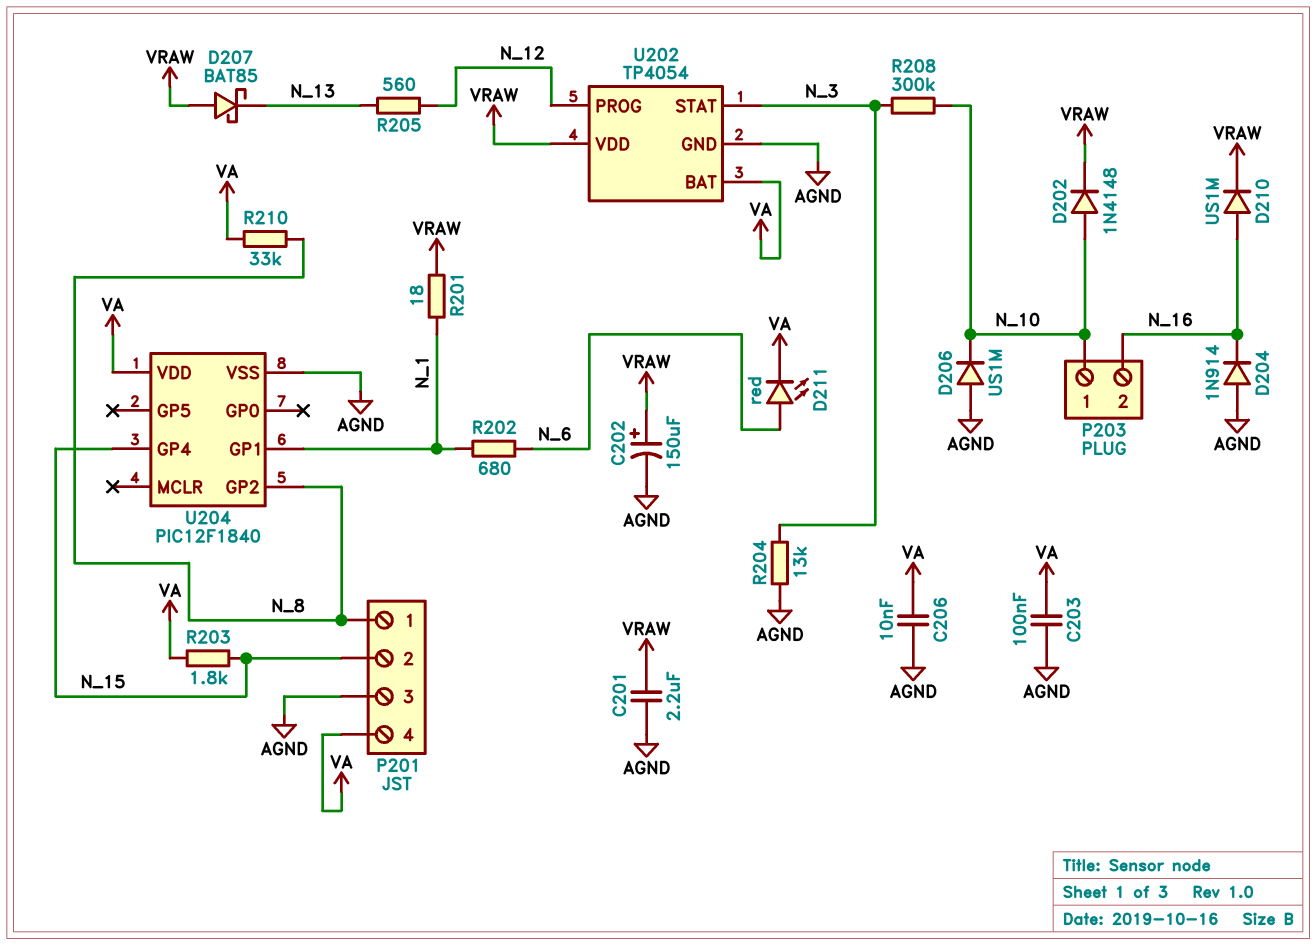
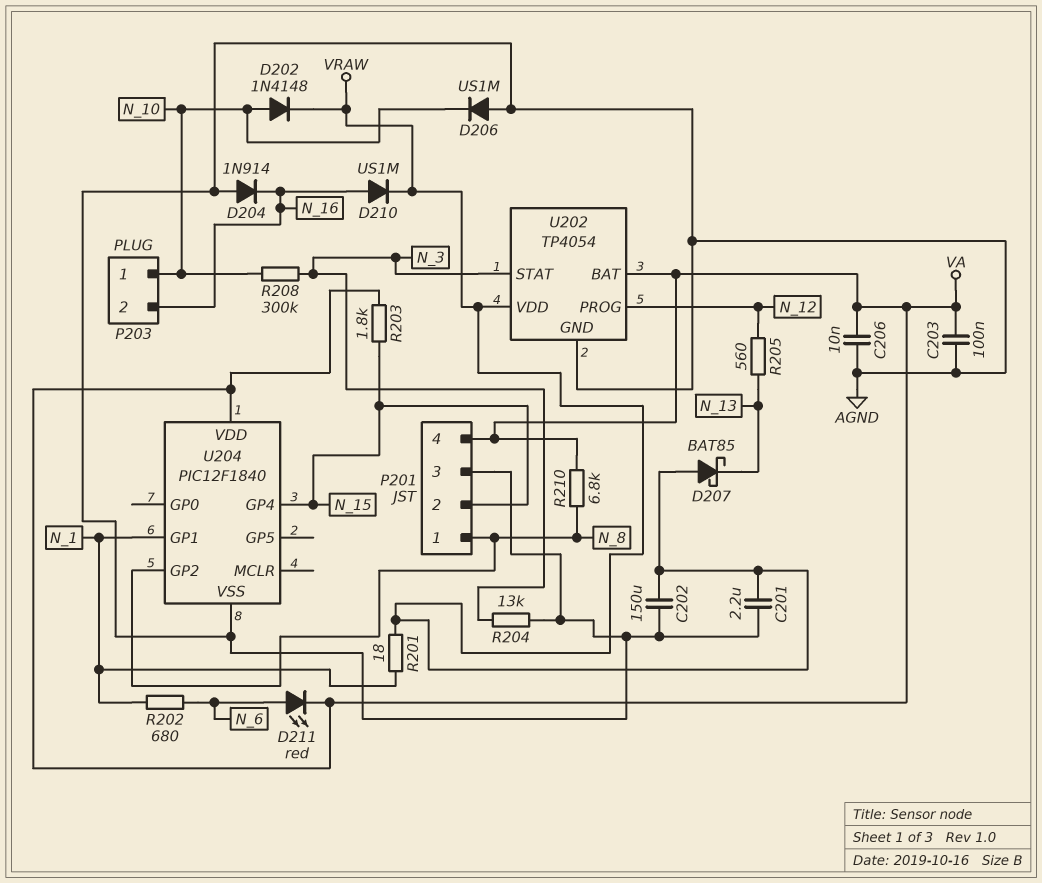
C202: 150uF (plus VRAW, minus AGND) -> 150uF (AGND, VRAW)
R210: 33k (N_8, VA) -> 6.8k (N_8, VA)

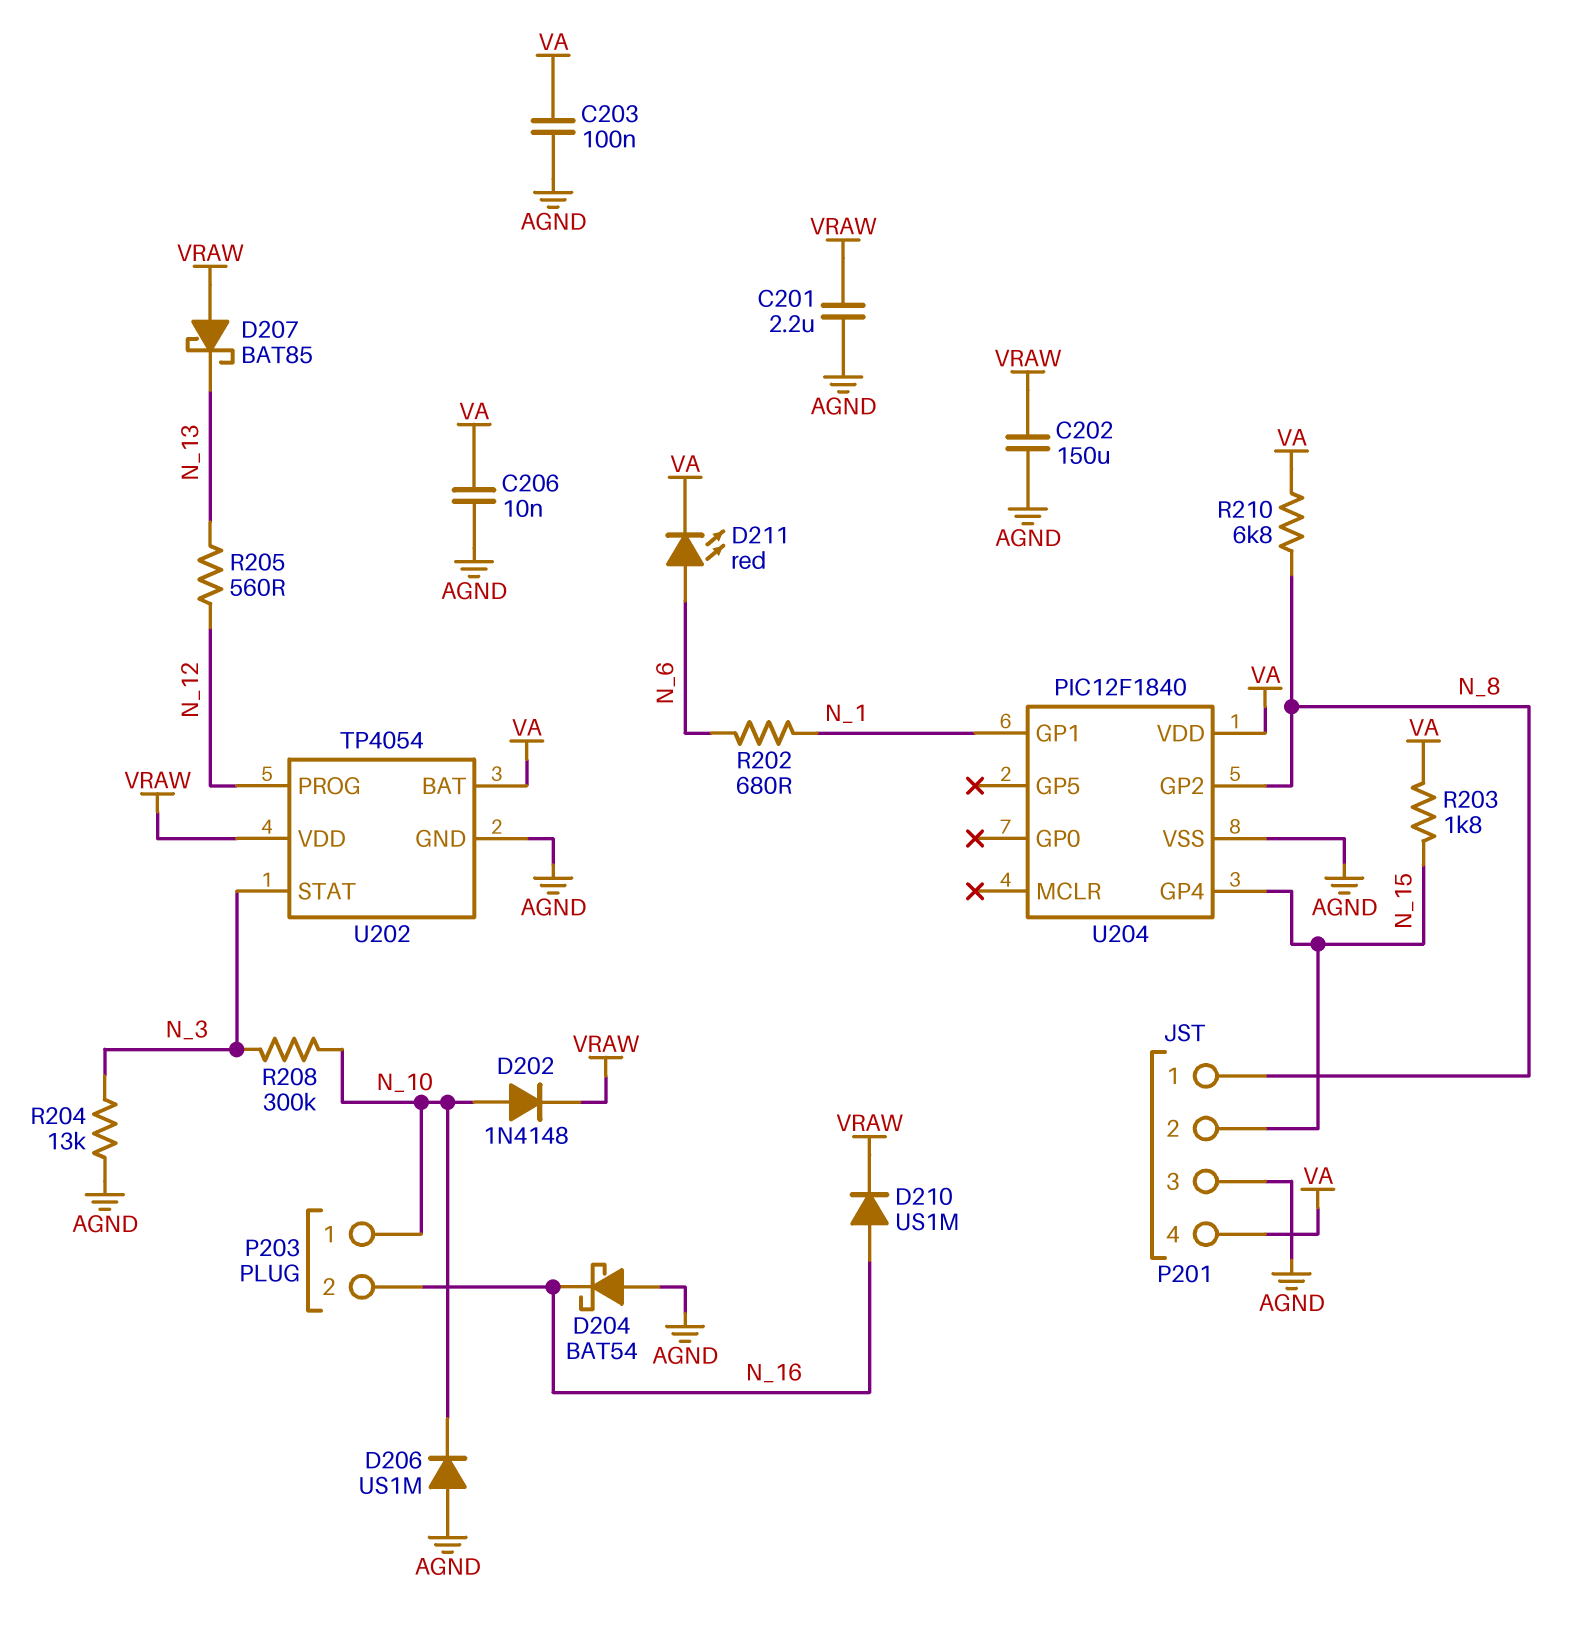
D204: diode 1N914 (A AGND, K N_16) -> schottky BAT54 (A AGND, K N_16)
R201: 18 (N_1, VRAW) -> none

